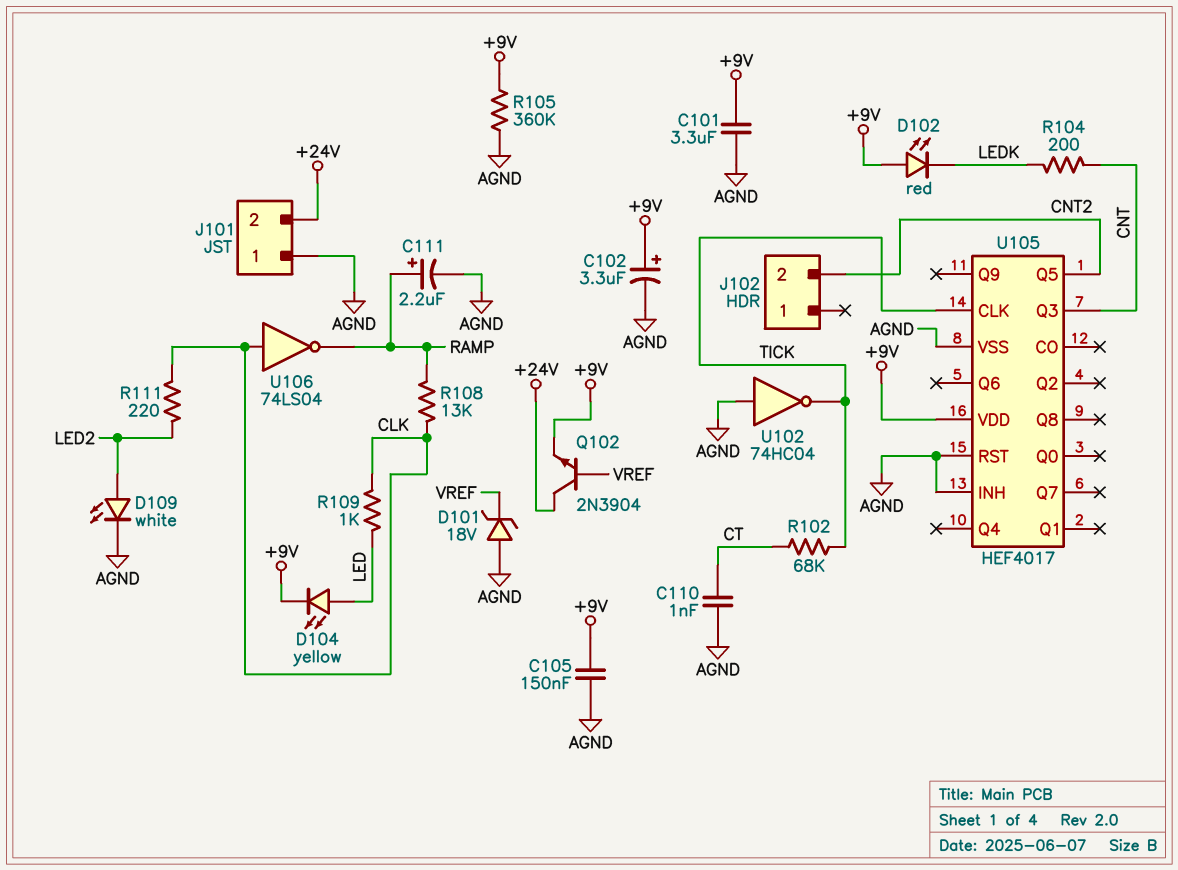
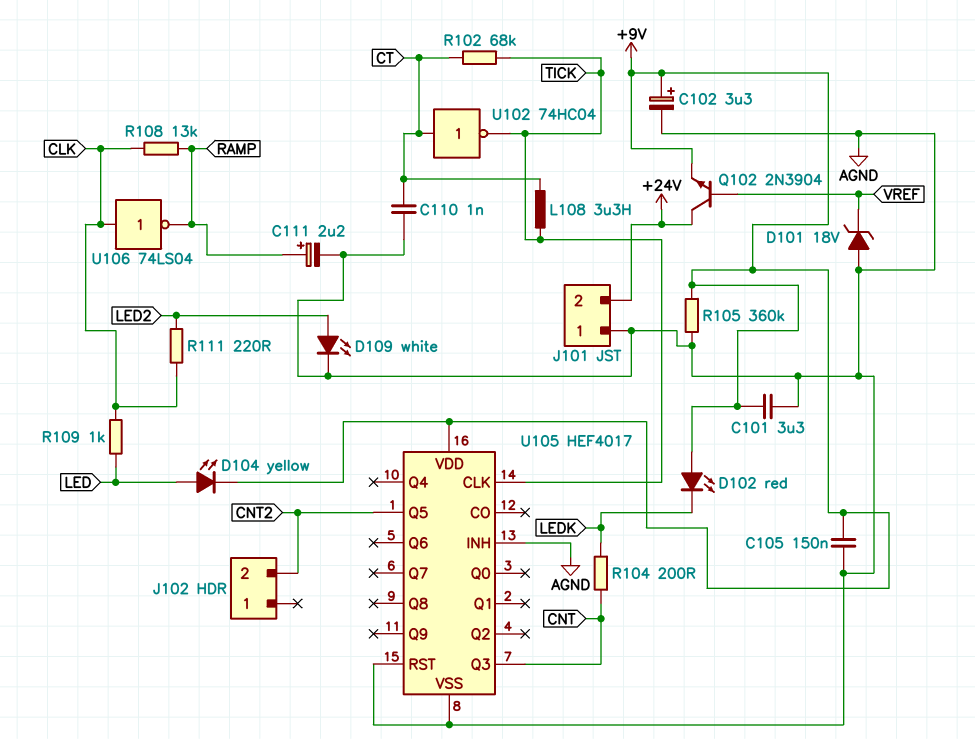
L108: none -> 3.3uH (CT, TICK)
U102: NOT 74HC04 (in AGND, out TICK) -> NOT 74HC04 (in CT, out TICK)

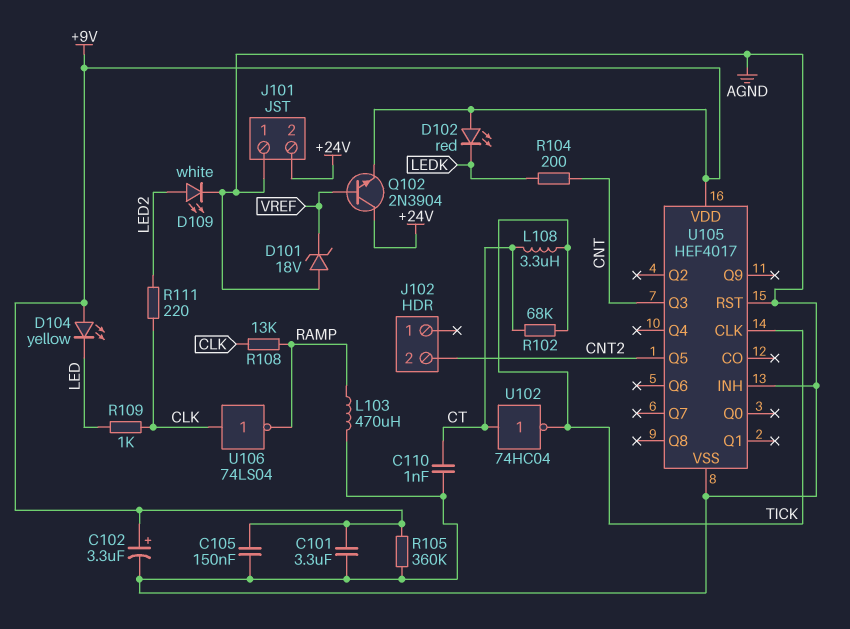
C111: 2.2uF (plus RAMP, minus AGND) -> none
D104: LED yellow (A LED, K +9V) -> LED yellow (A +9V, K LED)
L103: none -> 470uH (AGND, RAMP)

